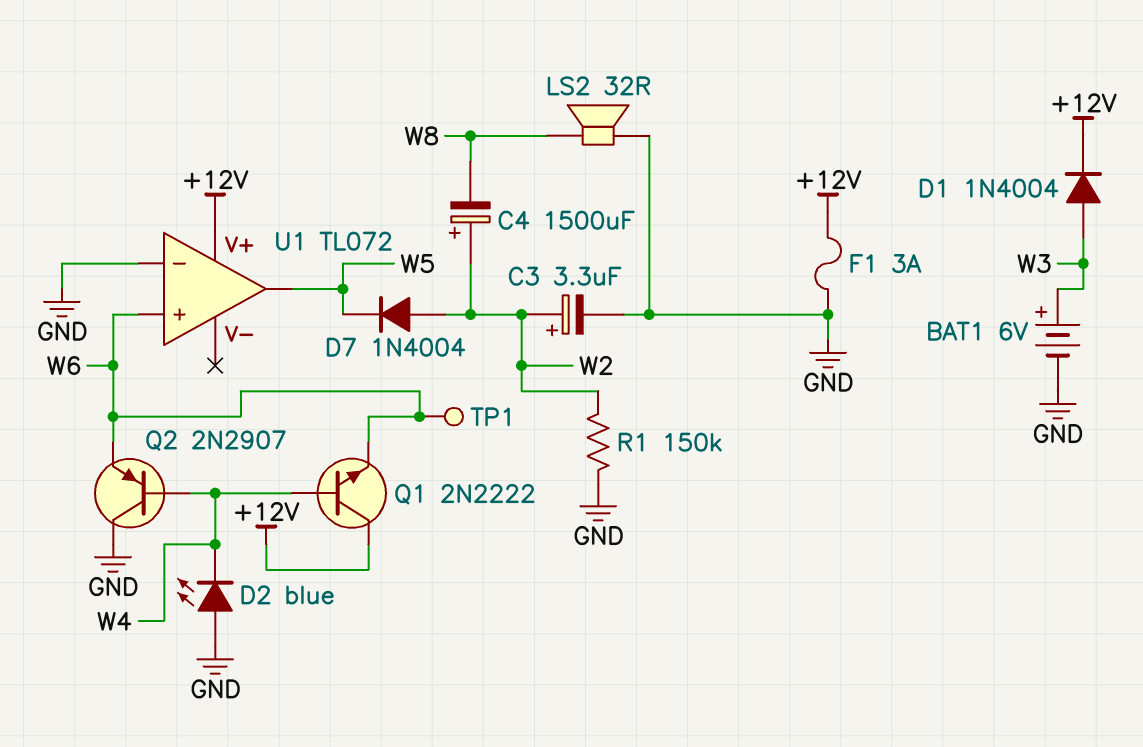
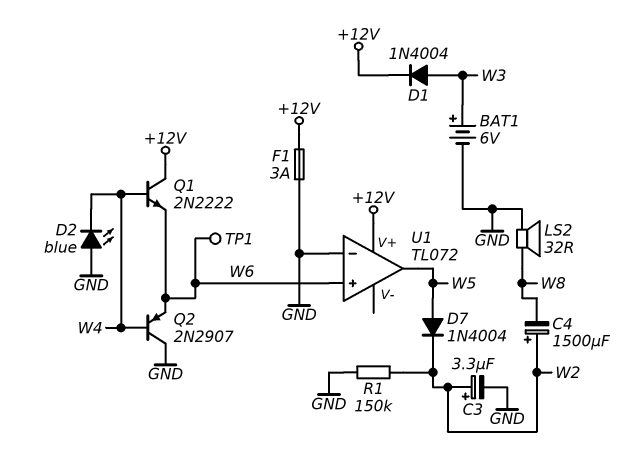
D7: diode 1N4004 (A W2, K W5) -> diode 1N4004 (A W5, K W2)

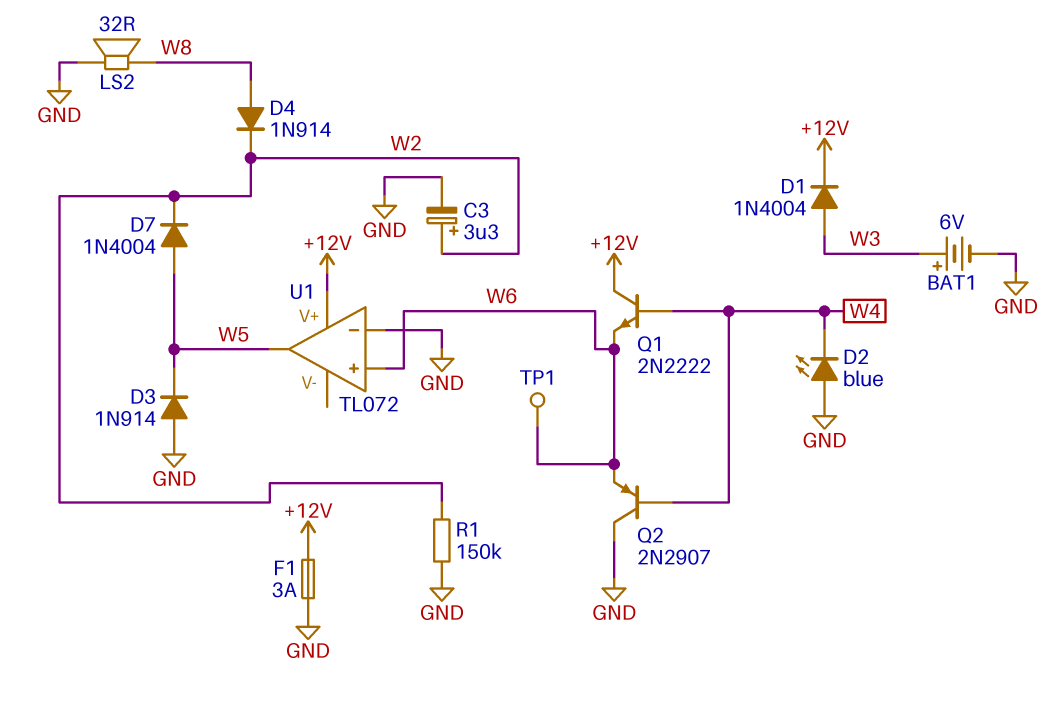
C4: 1500uF (plus W2, minus W8) -> none
D3: none -> diode 1N914 (A GND, K W5)
D4: none -> diode 1N914 (A W8, K W2)

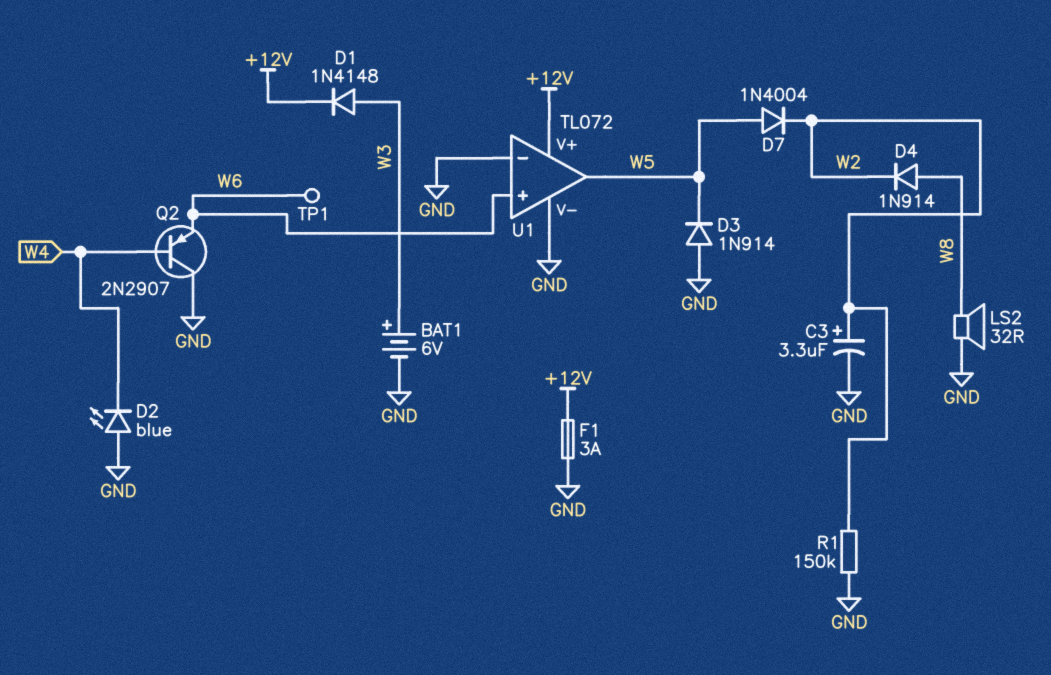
D1: diode 1N4004 (A W3, K +12V) -> diode 1N4148 (A W3, K +12V)
Q1: NPN 2N2222 (B W4, C +12V, E W6) -> none
U1 pin V-: none -> GND

